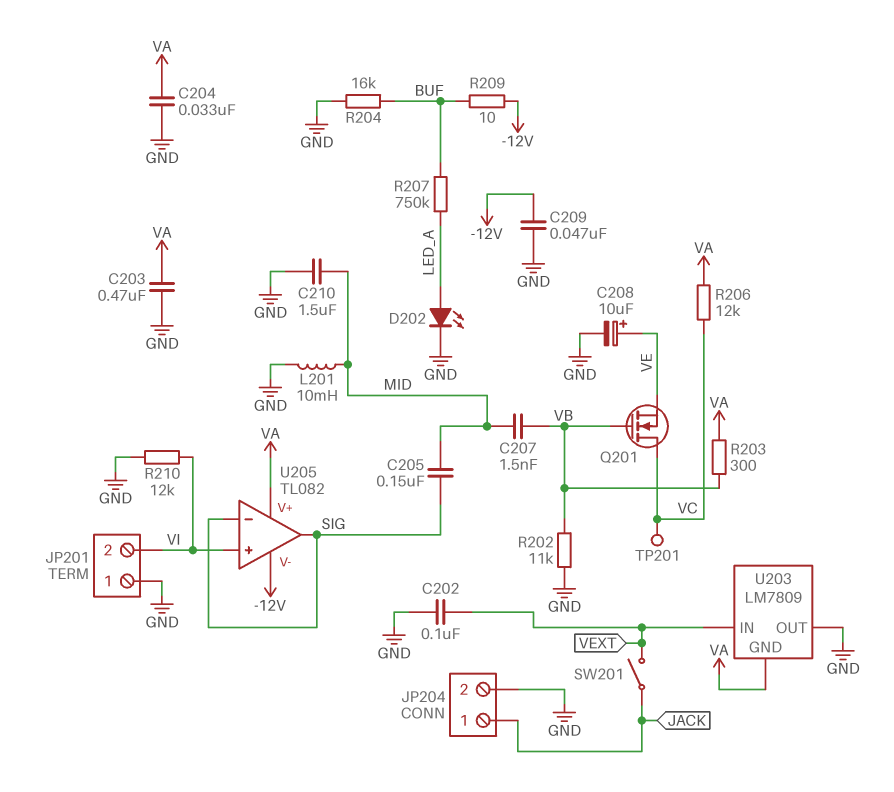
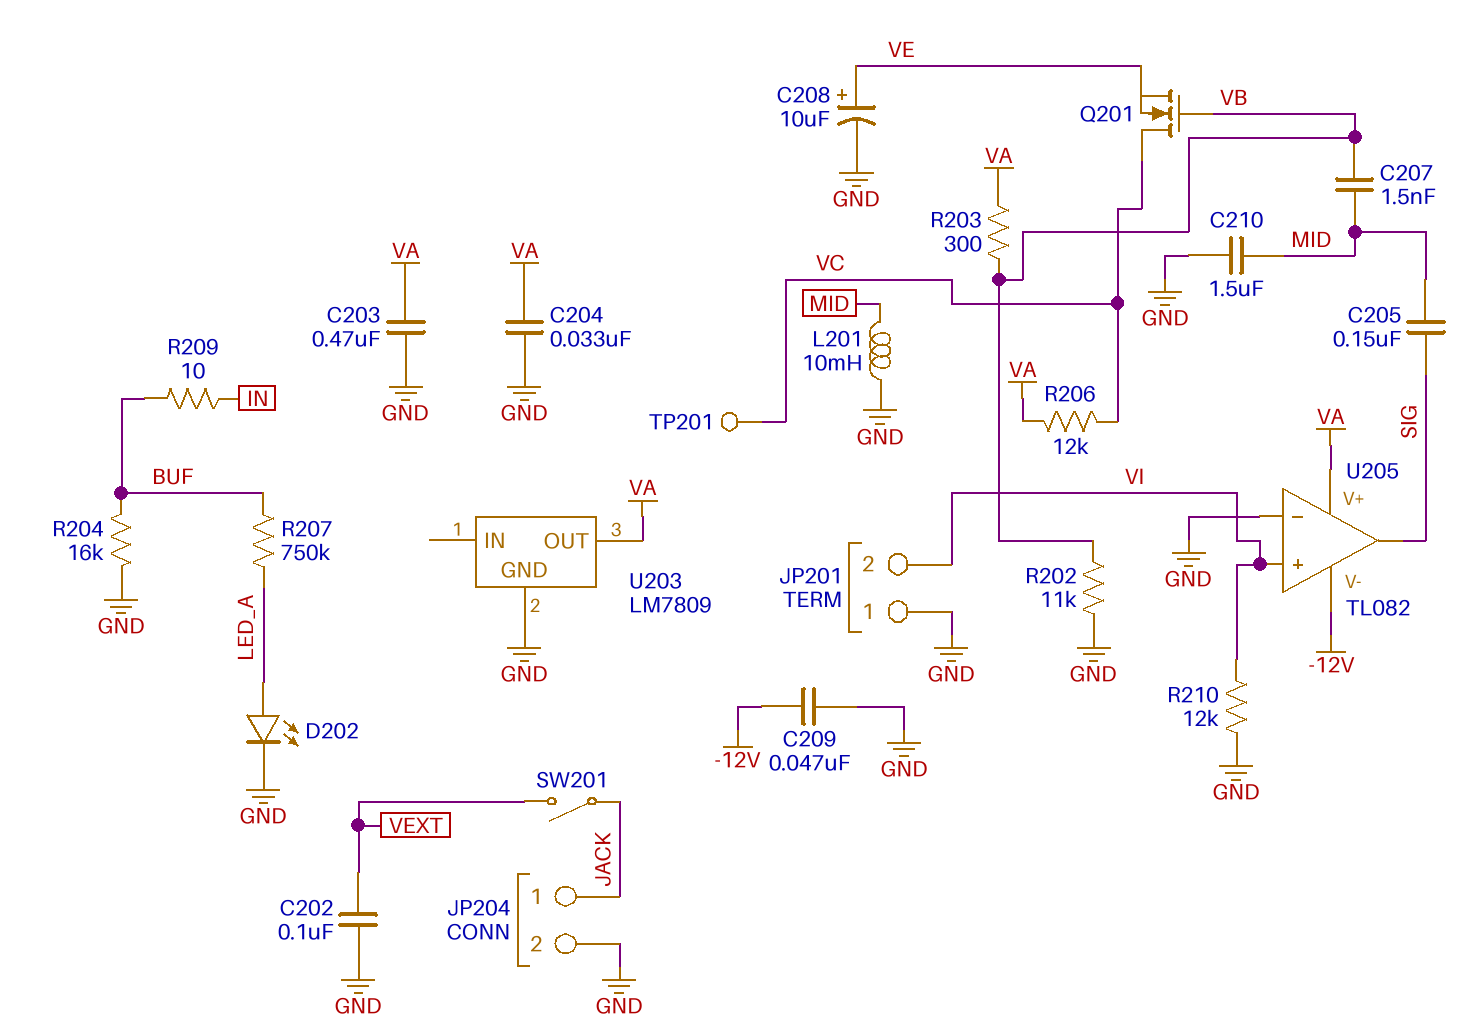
R209: 10 (-12V, BUF) -> 10 (BUF, IN)
U203 pin GND: VA -> GND
U203 pin IN: VEXT -> none
U203 pin OUT: GND -> VA
U205 pin in-: SIG -> GND

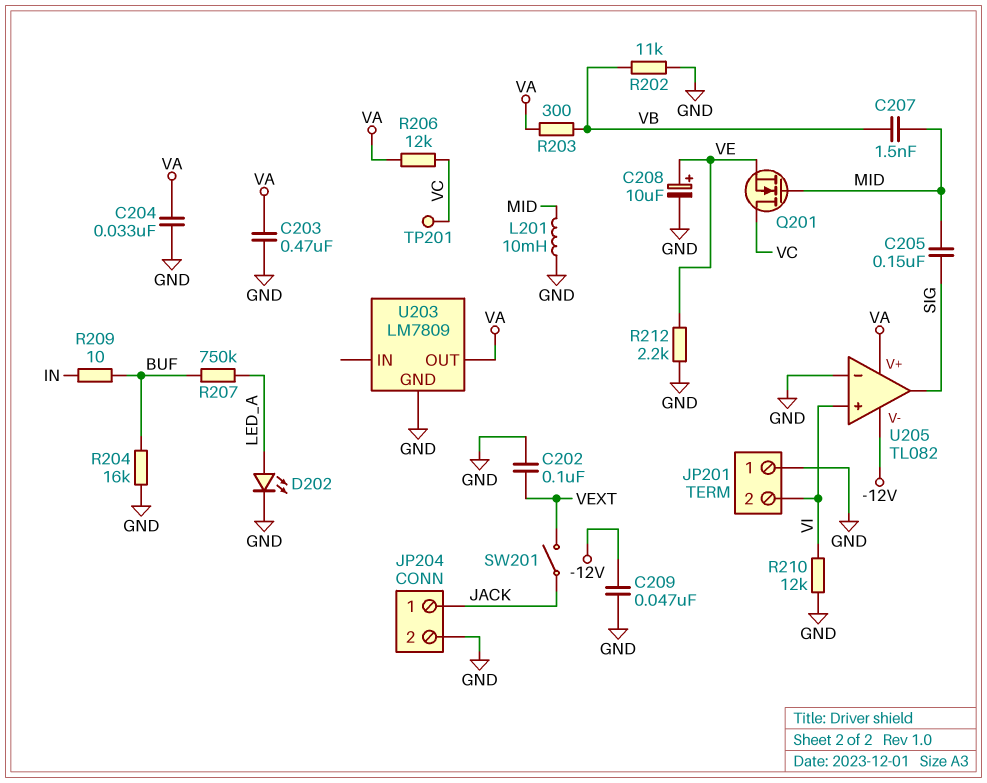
C210: 1.5uF (GND, MID) -> none
Q201: NMOS (G VB, D VC, S VE) -> NMOS (G MID, D VC, S VE)
R212: none -> 2.2k (GND, VE)

